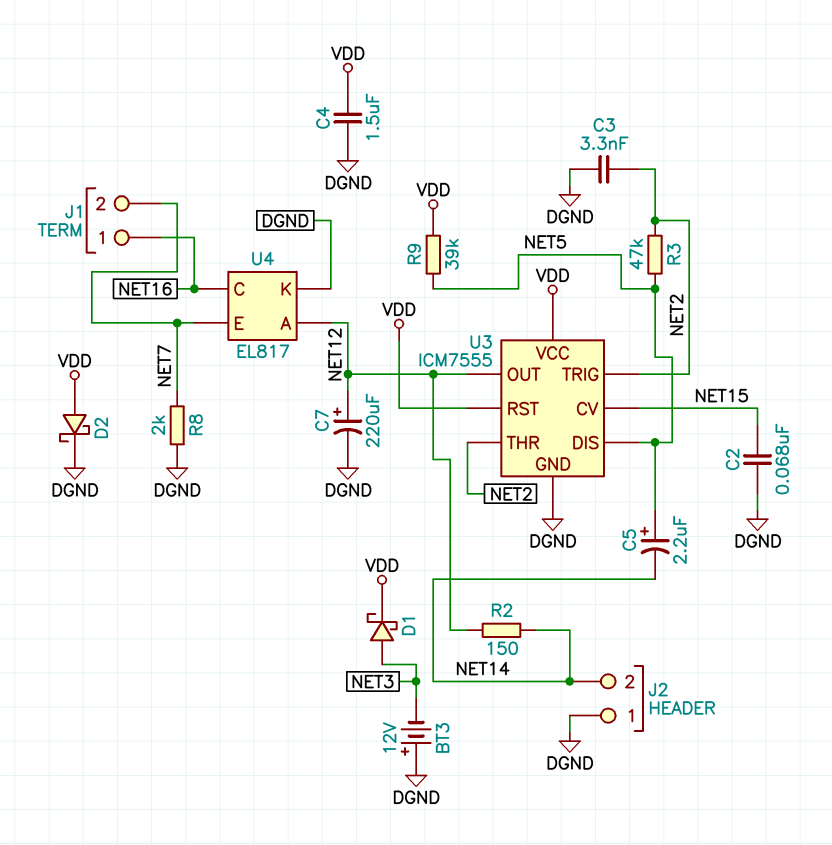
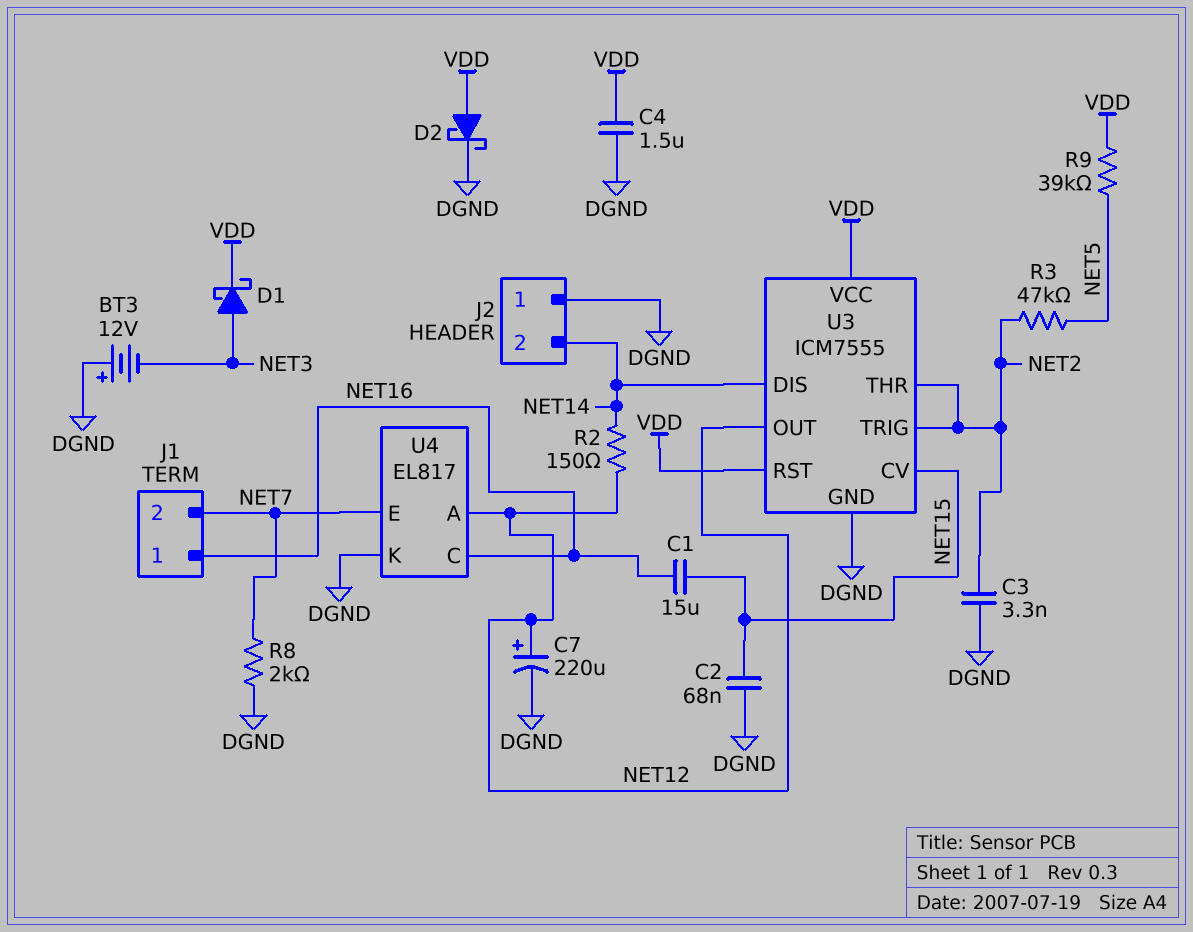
C1: none -> 15uF (NET15, NET16)
C5: 2.2uF (plus NET5, minus NET14) -> none
U3 pin DIS: NET5 -> NET14

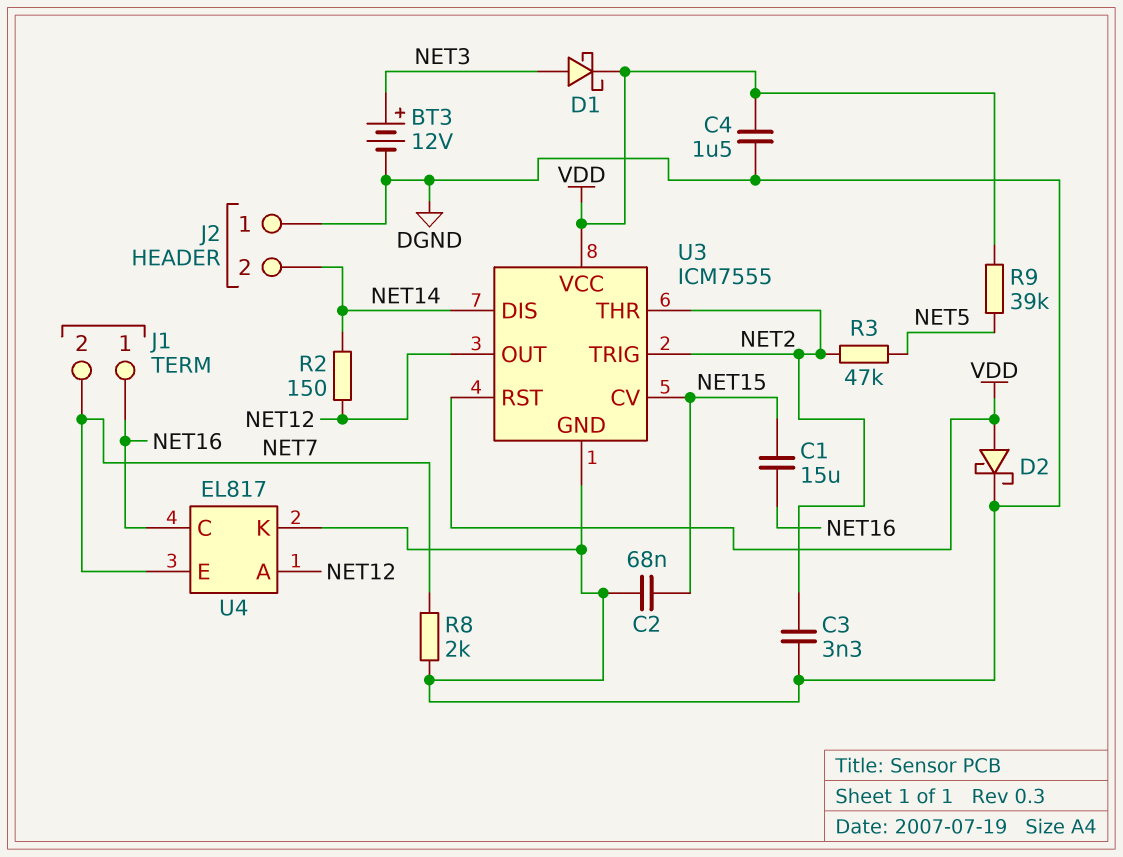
BT3: 12V (plus DGND, minus NET3) -> 12V (plus NET3, minus DGND)
C7: 220uF (plus NET12, minus DGND) -> none

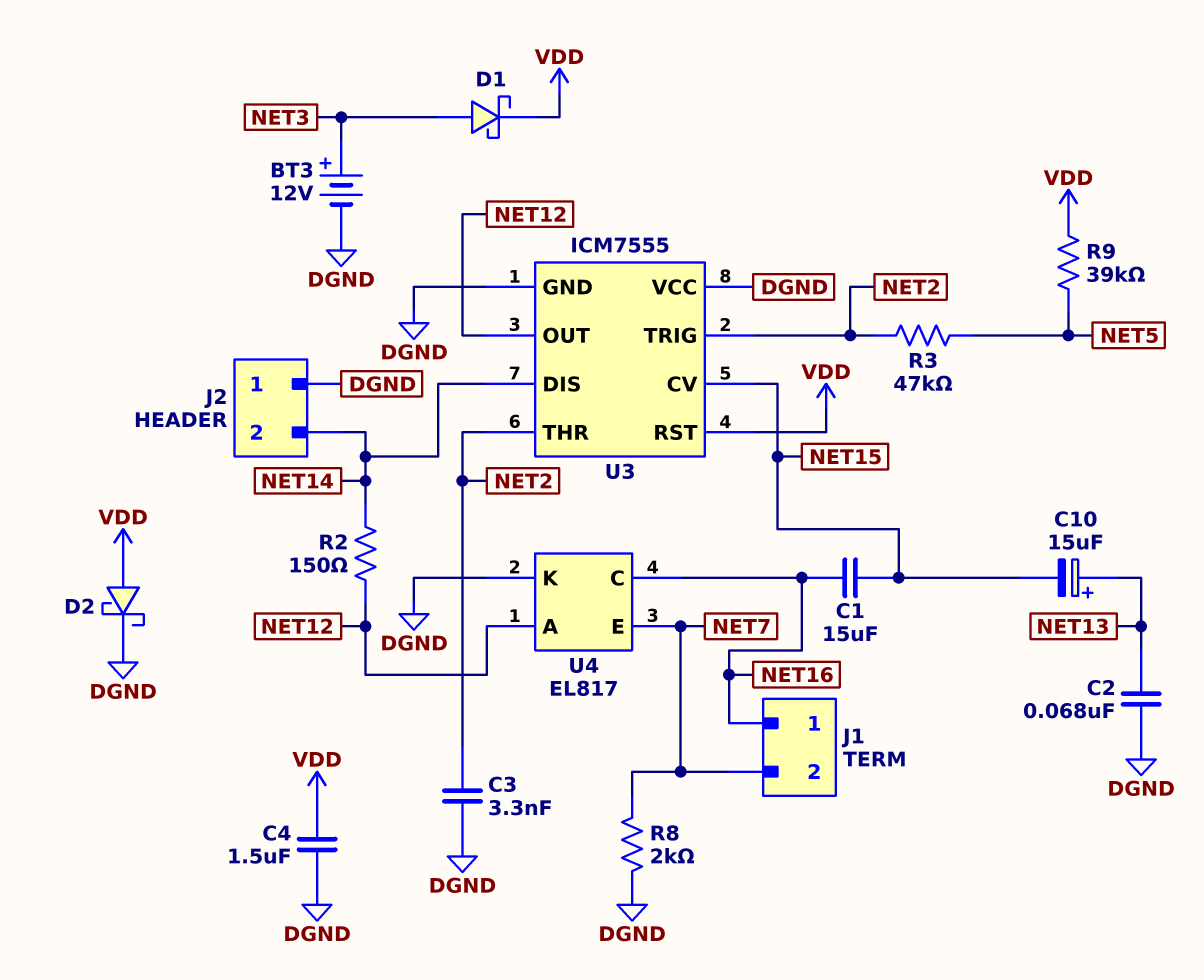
C2: 68nF (DGND, NET15) -> 68nF (DGND, NET13)
C10: none -> 15uF (plus NET13, minus NET15)
U3 pin VCC: VDD -> DGND

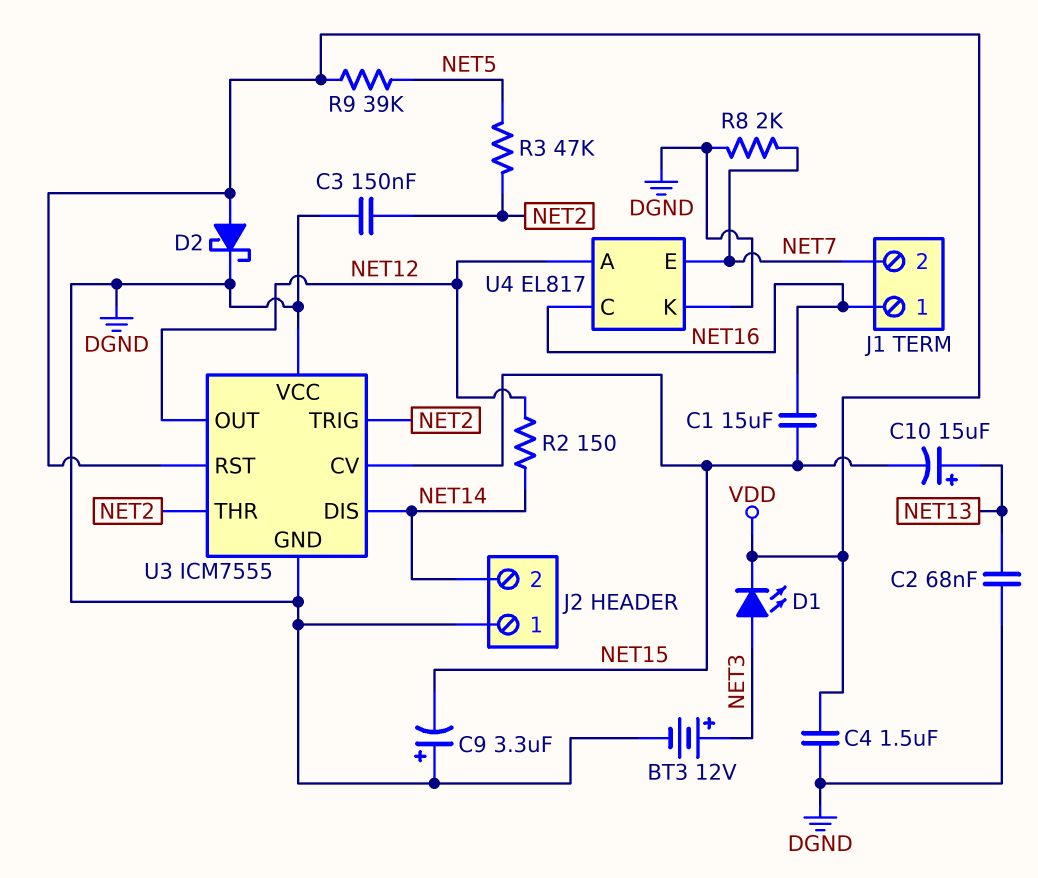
C3: 3.3nF (DGND, NET2) -> 150nF (DGND, NET2)
C9: none -> 3.3uF (plus DGND, minus NET15)
D1: schottky (A NET3, K VDD) -> LED (A NET3, K VDD)

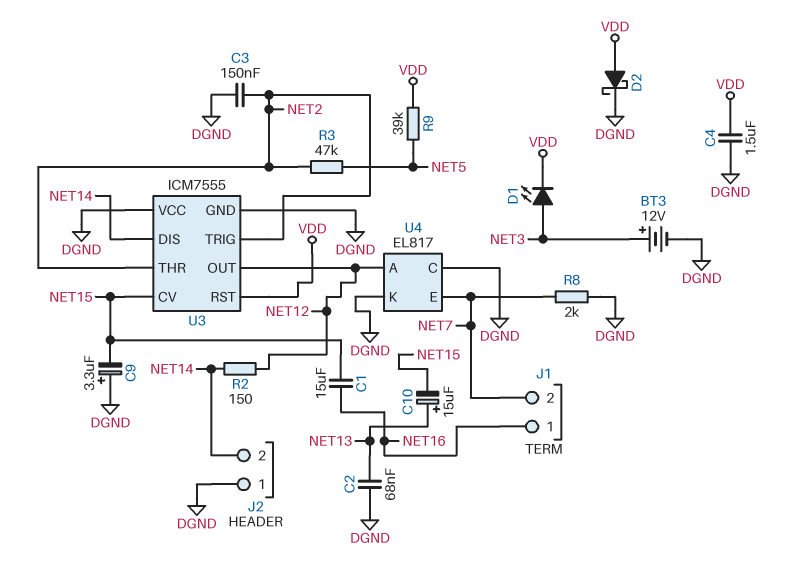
U4 pin C: NET16 -> DGND

